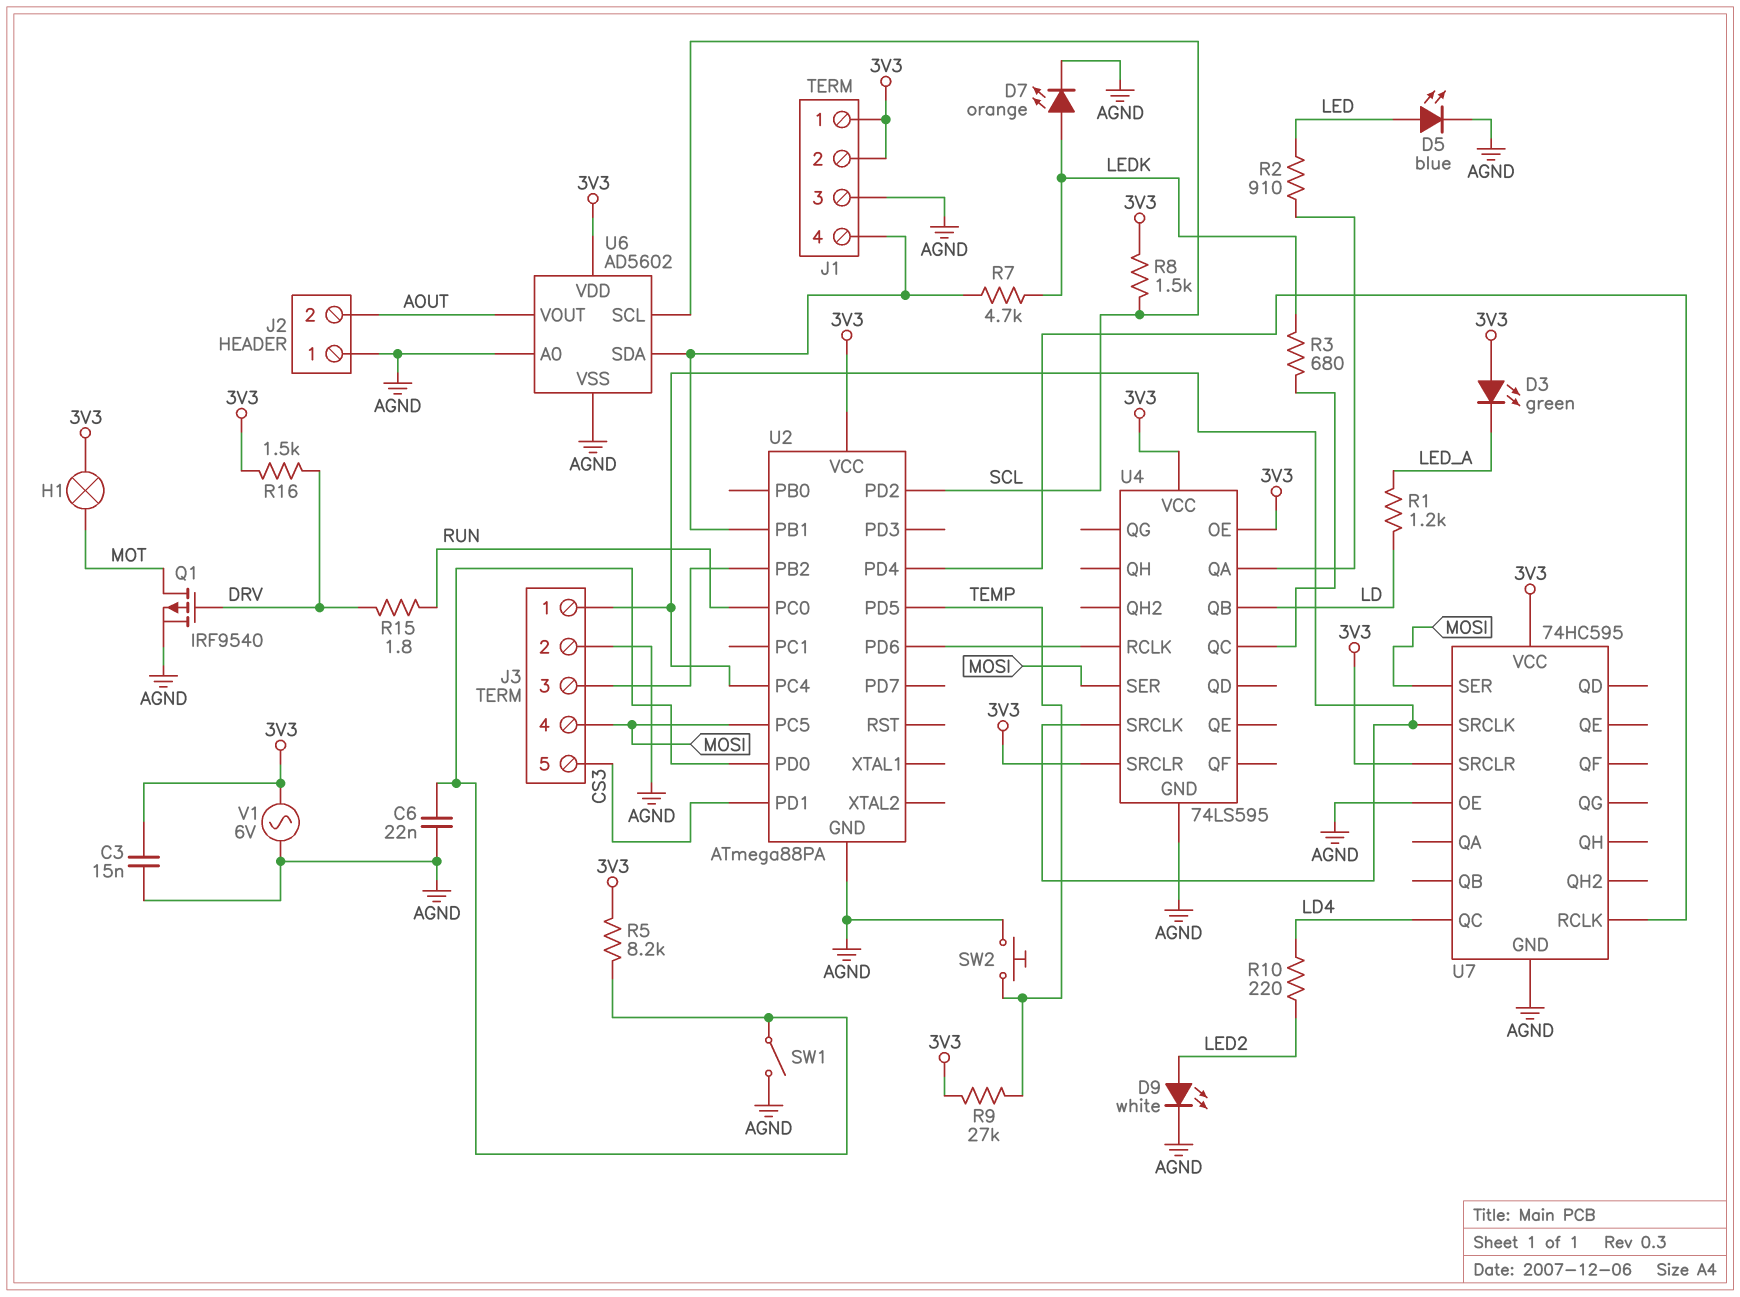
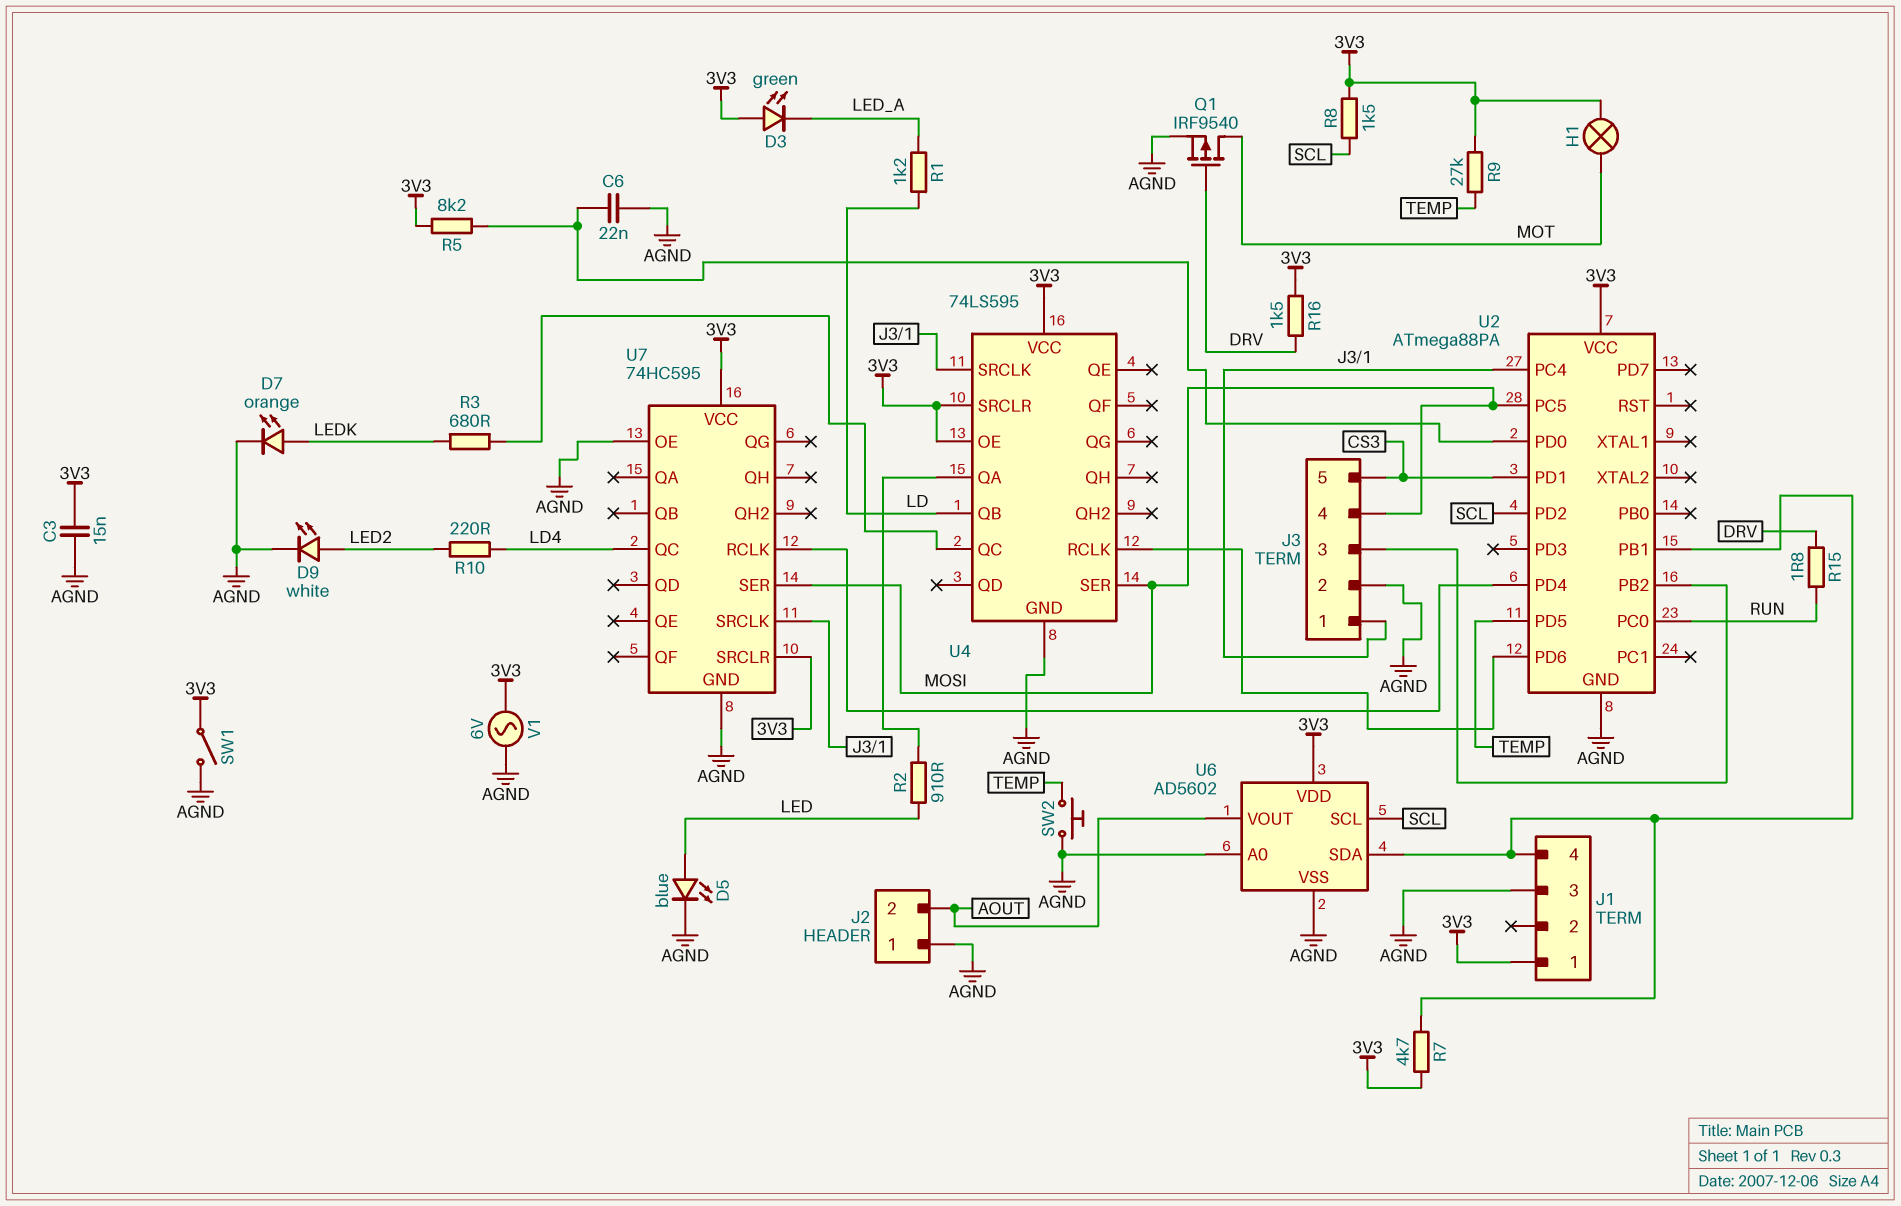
J1 pin 2: 3V3 -> none
R7: 4.7k (J1/4, LEDK) -> 4.7k (3V3, J1/4)
SW1: switch (AGND, U2/PD0) -> switch (3V3, AGND)

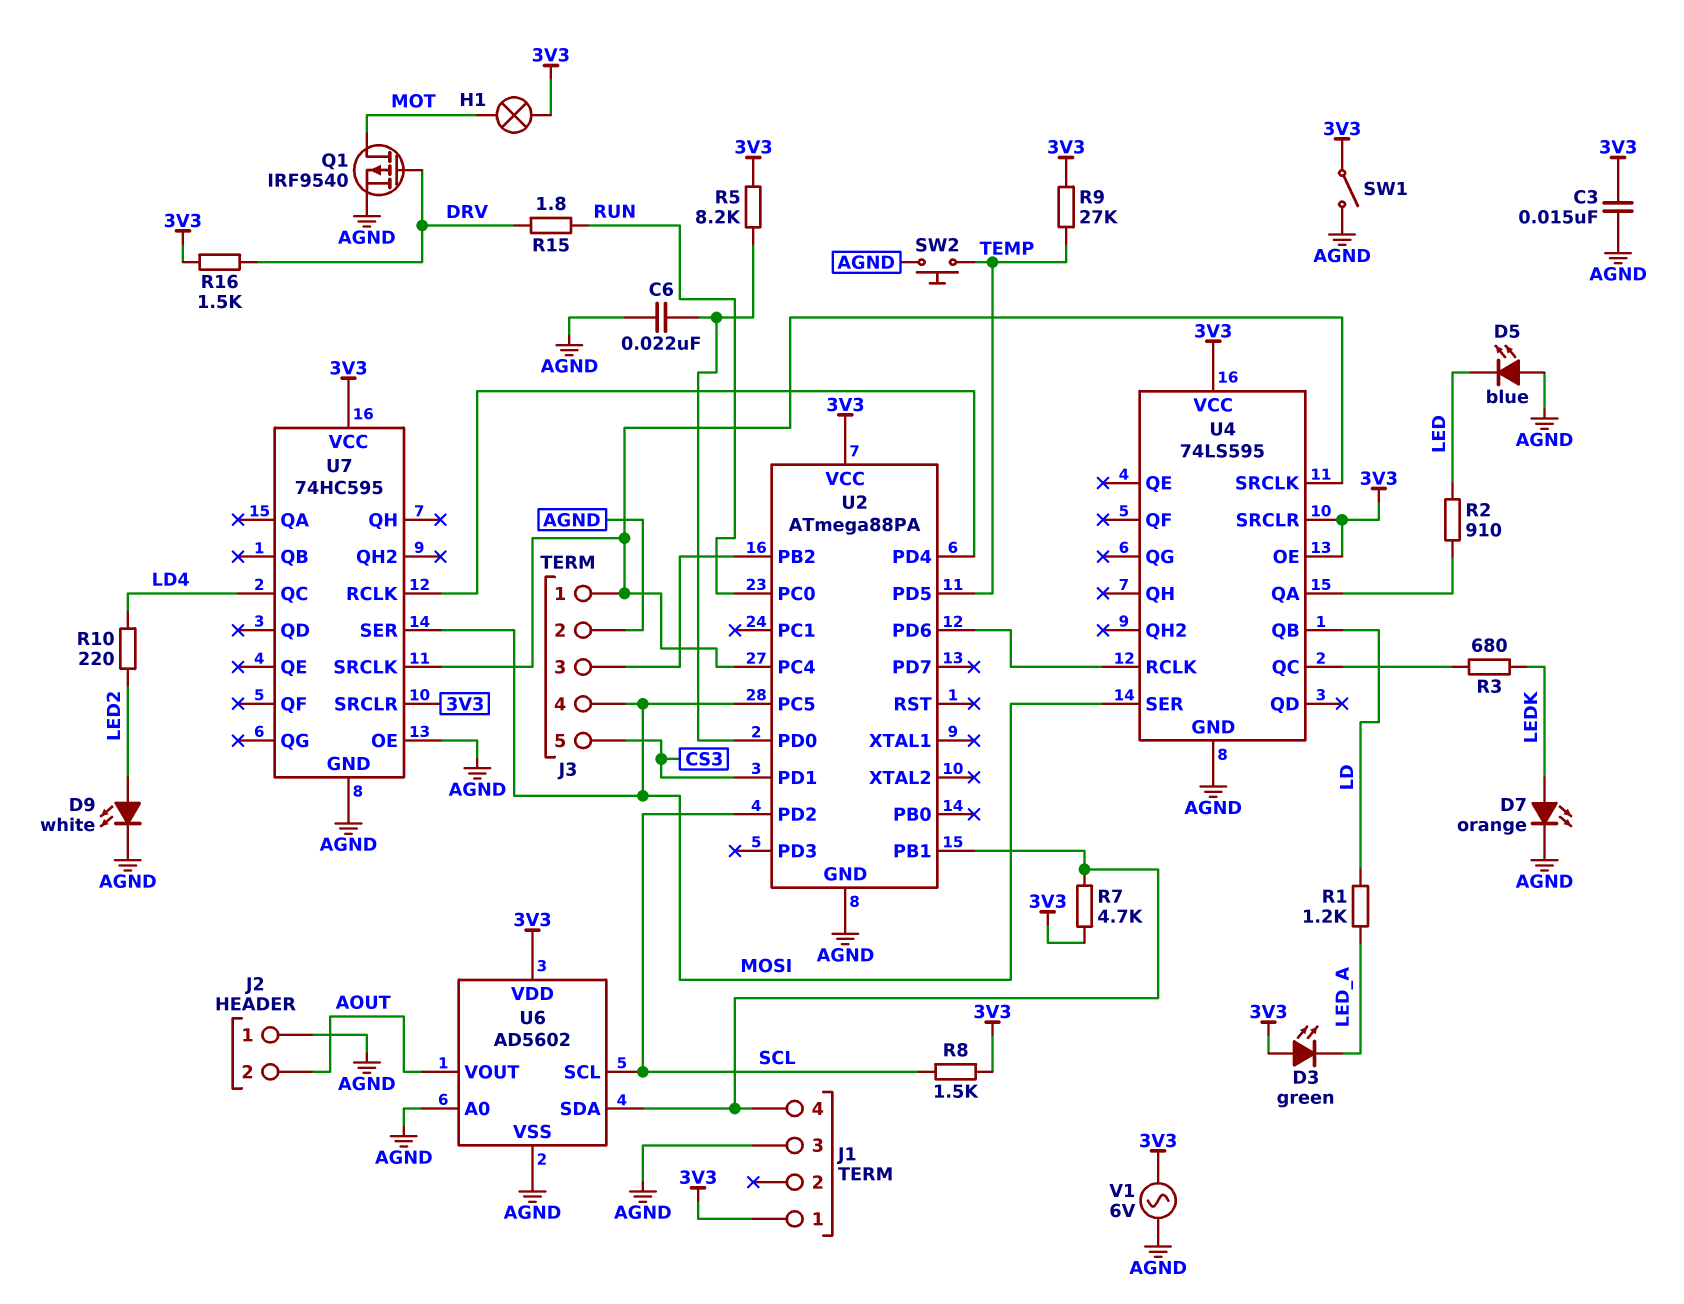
D5: LED blue (A LED, K AGND) -> LED blue (A AGND, K LED)

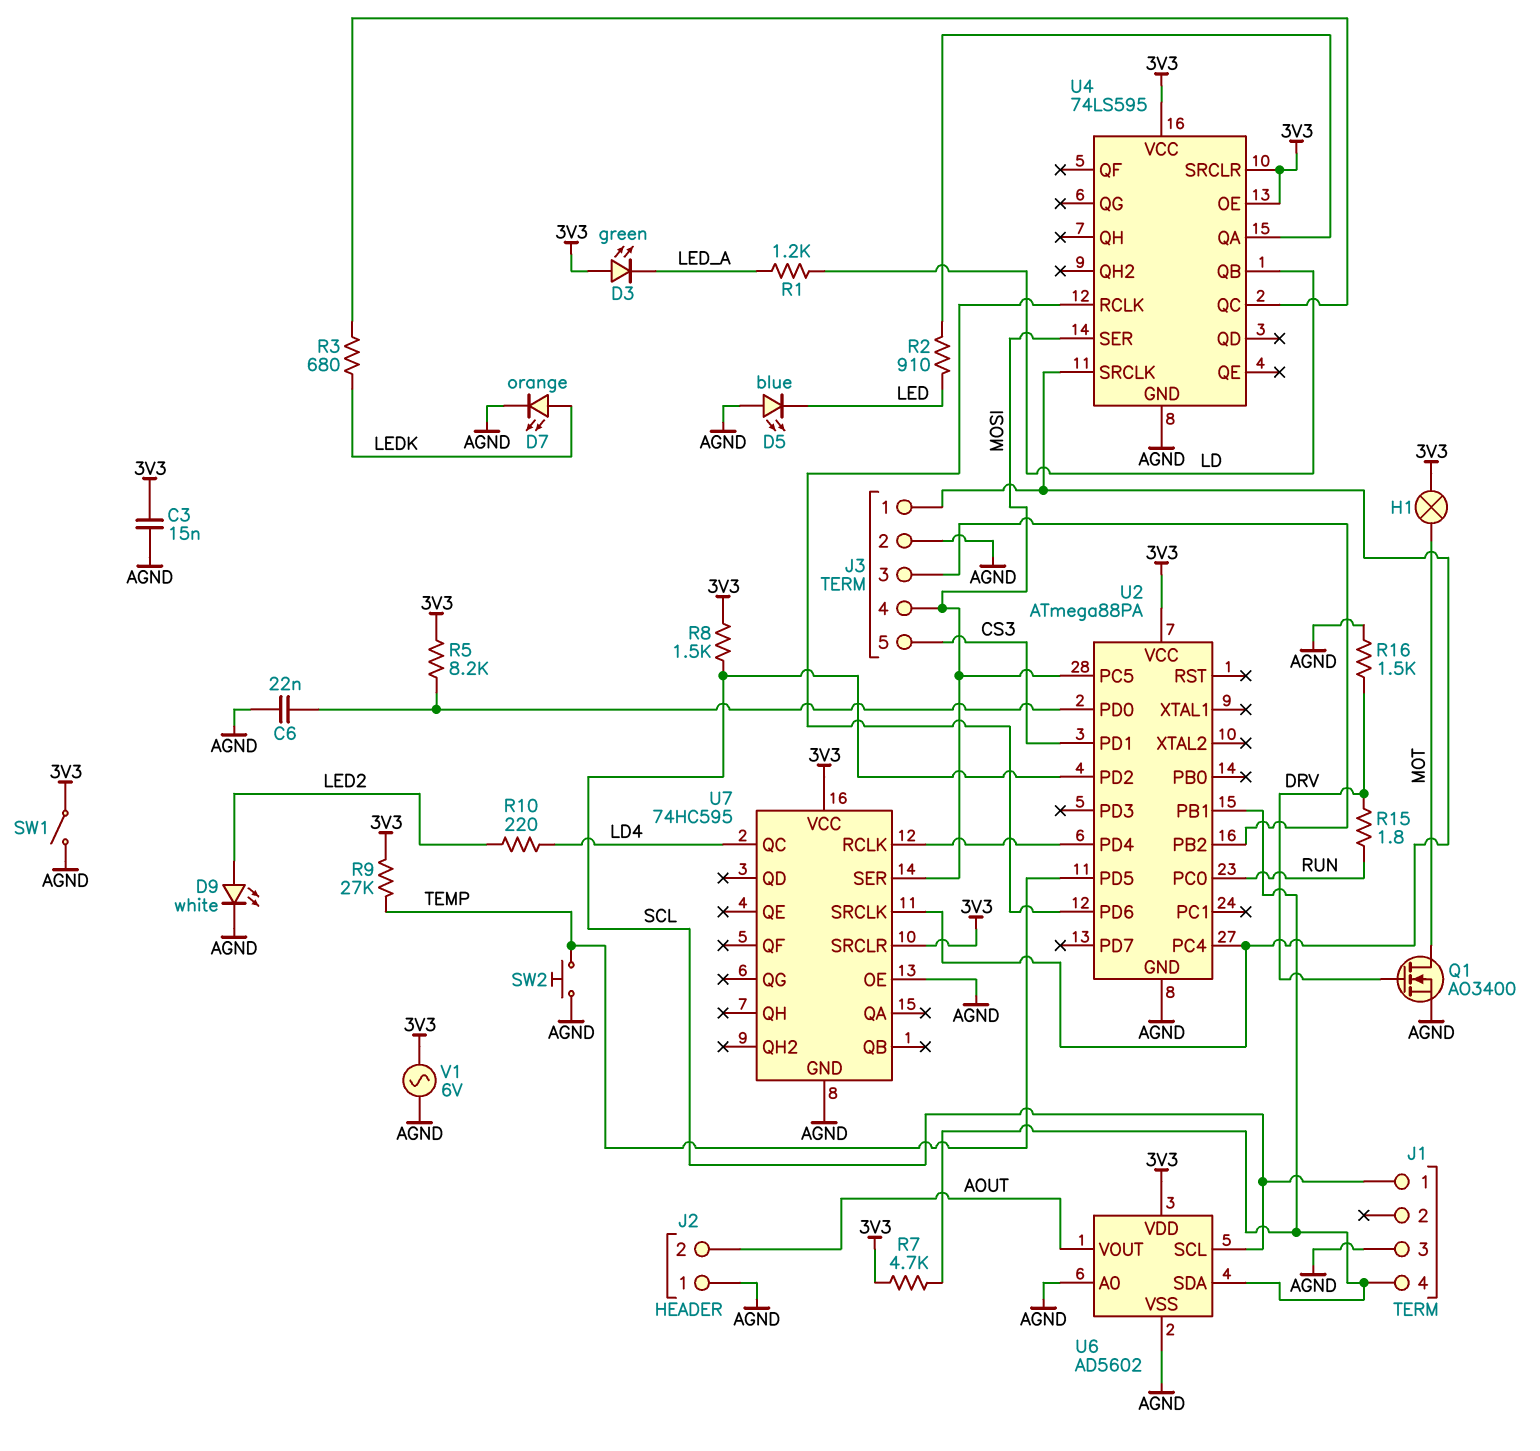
J1 pin 1: 3V3 -> SCL
Q1: PMOS IRF9540 (G DRV, D MOT, S AGND) -> NMOS AO3400 (G DRV, D MOT, S AGND)
R16: 1.5k (3V3, DRV) -> 1.5k (AGND, DRV)

